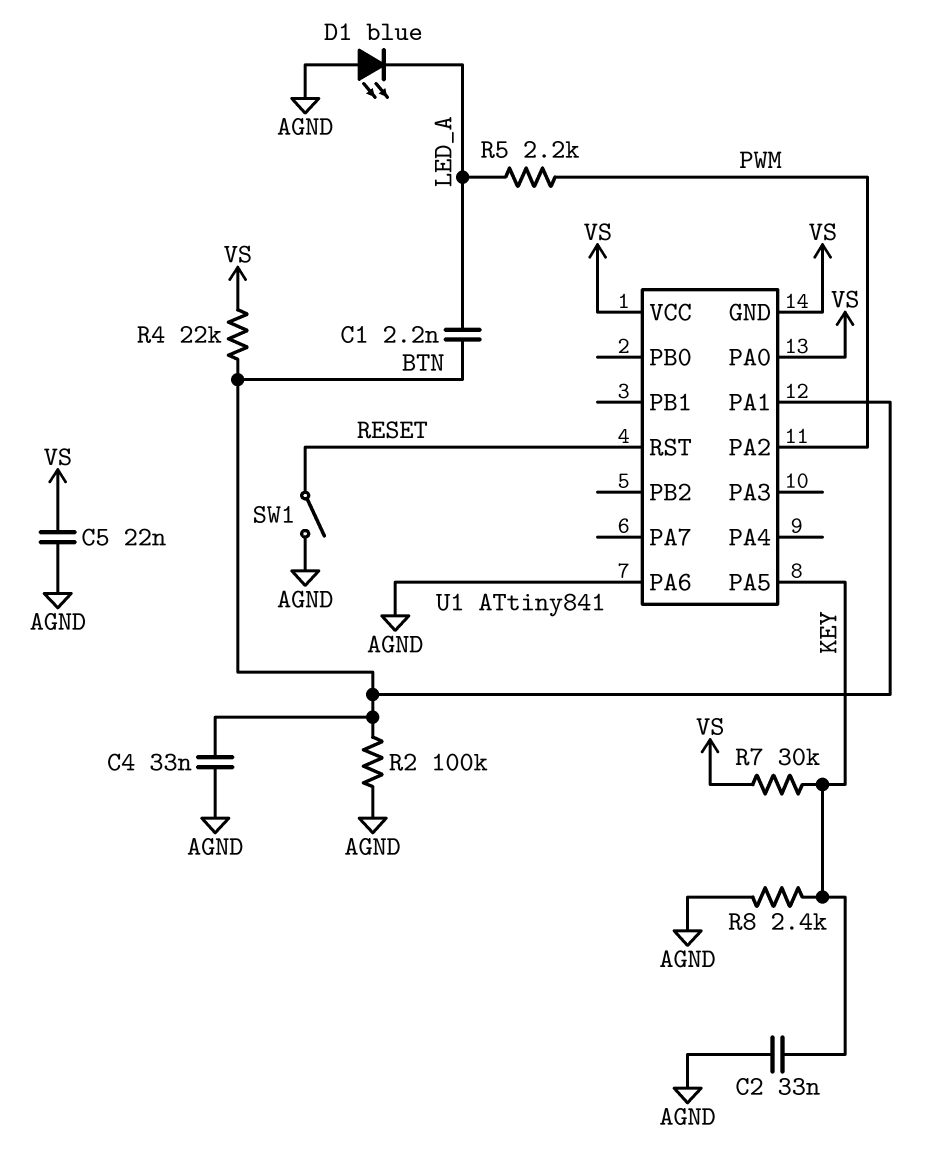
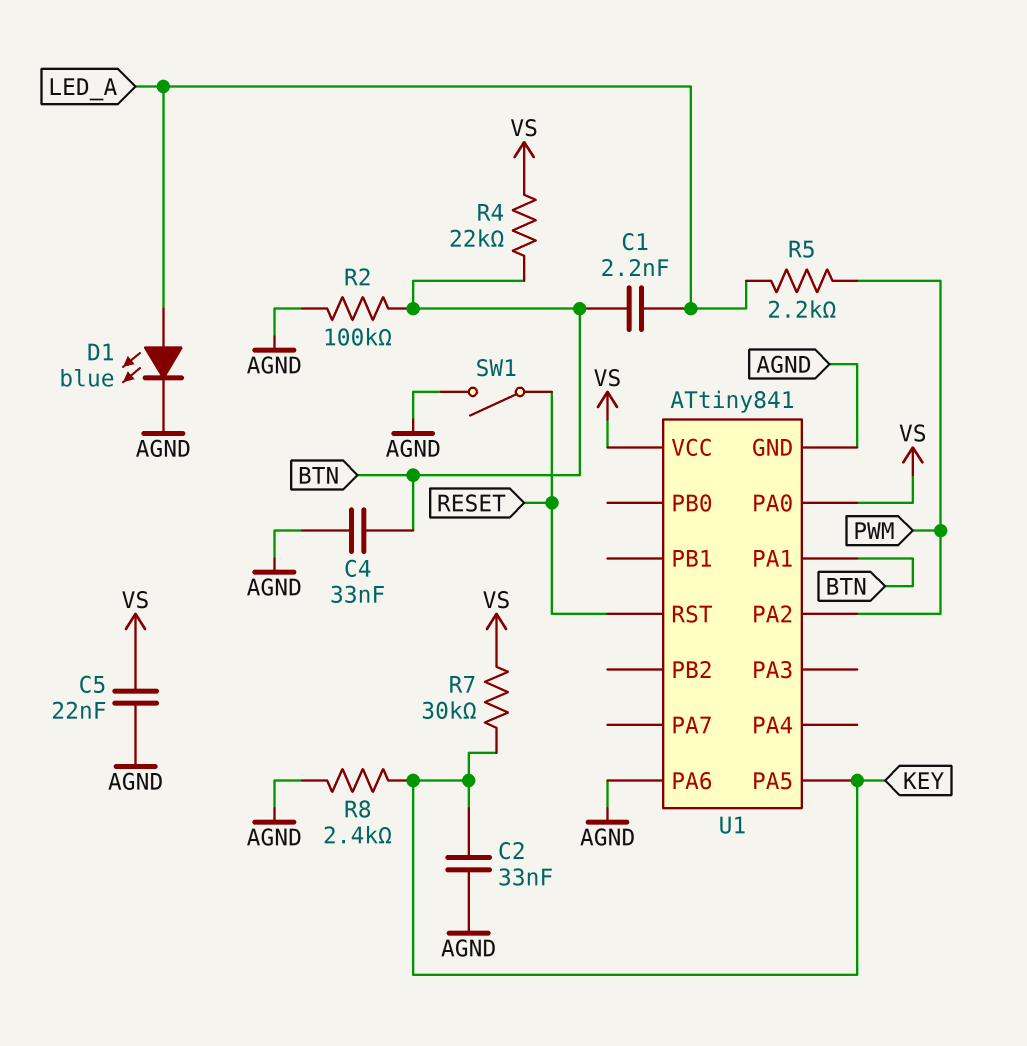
D1: LED blue (A AGND, K LED_A) -> LED blue (A LED_A, K AGND)
U1 pin GND: VS -> AGND

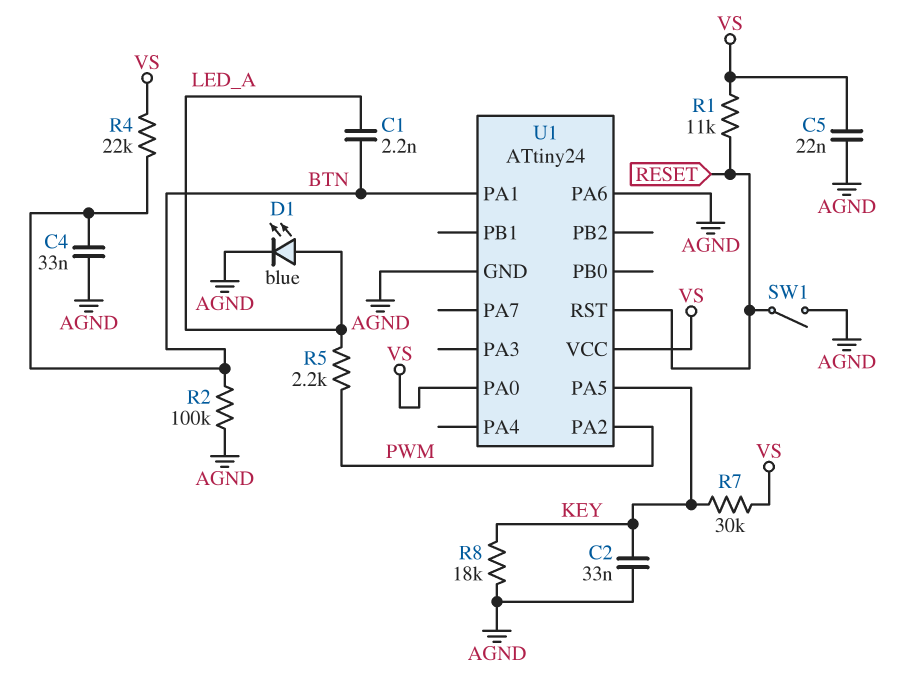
R1: none -> 11k (RESET, VS)
R8: 2.4k (AGND, KEY) -> 18k (AGND, KEY)
U1: ATtiny841 -> ATtiny24

